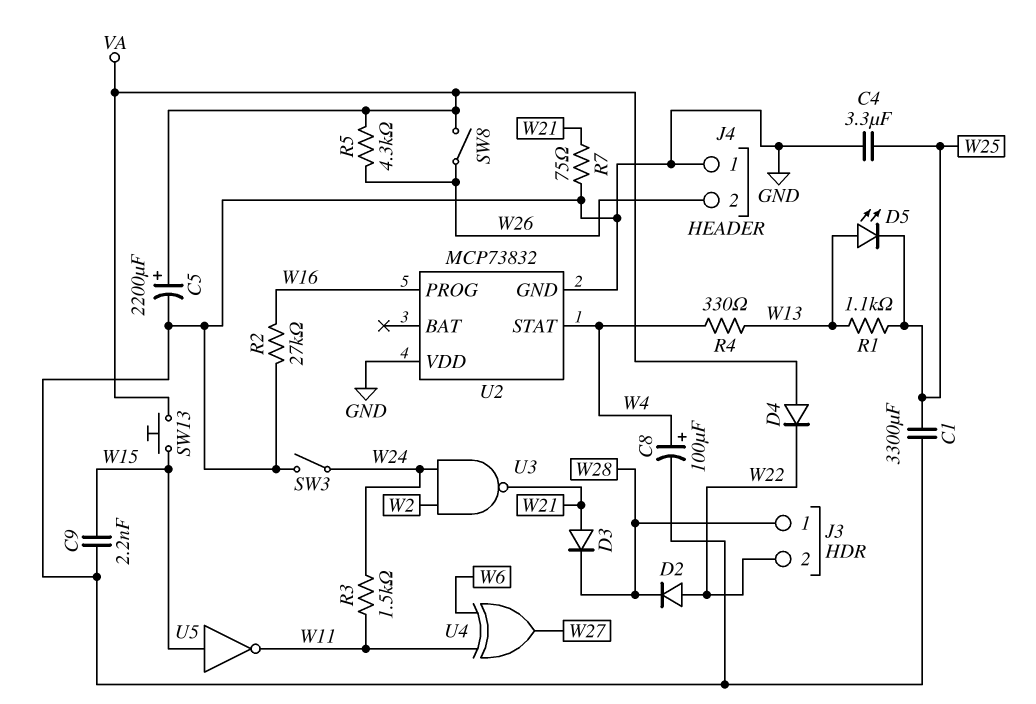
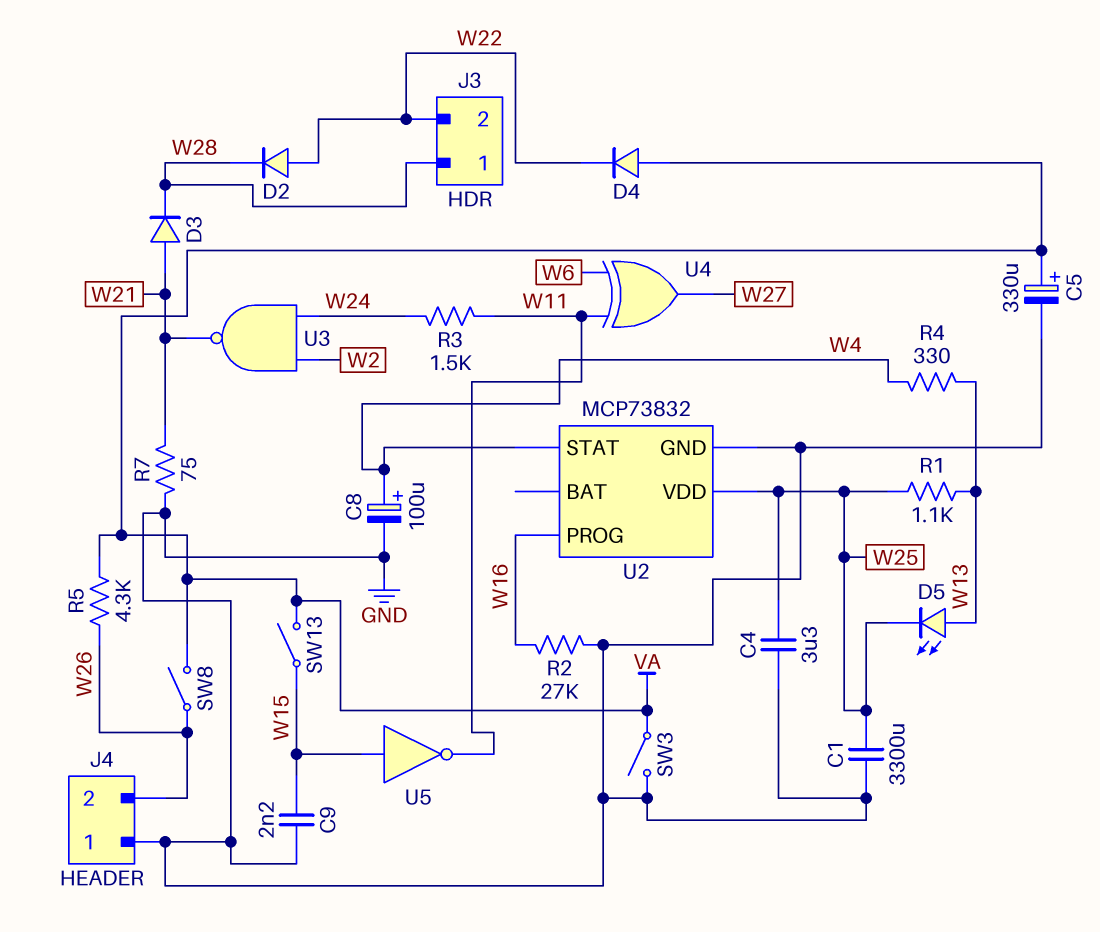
C5: 2200uF (plus VA, minus GND) -> 330uF (plus VA, minus GND)
SW3: switch (GND, W24) -> switch (GND, VA)
SW13: button (VA, W15) -> switch (VA, W15)
U2 pin VDD: GND -> W25

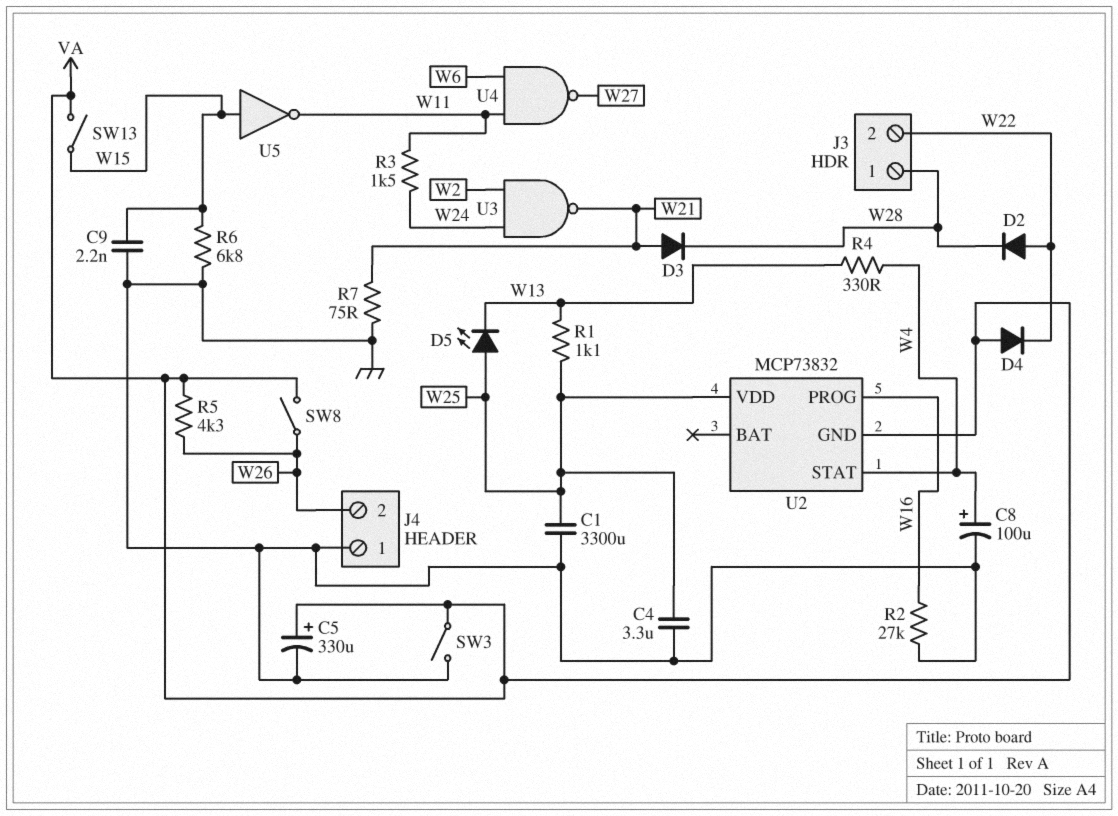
D5: LED (A W13, K W25) -> LED (A W25, K W13)
R6: none -> 6.8k (GND, W15)
U2 pin GND: GND -> VA
U4: XOR (in W6, in W11, out W27) -> NAND (in W6, in W11, out W27)

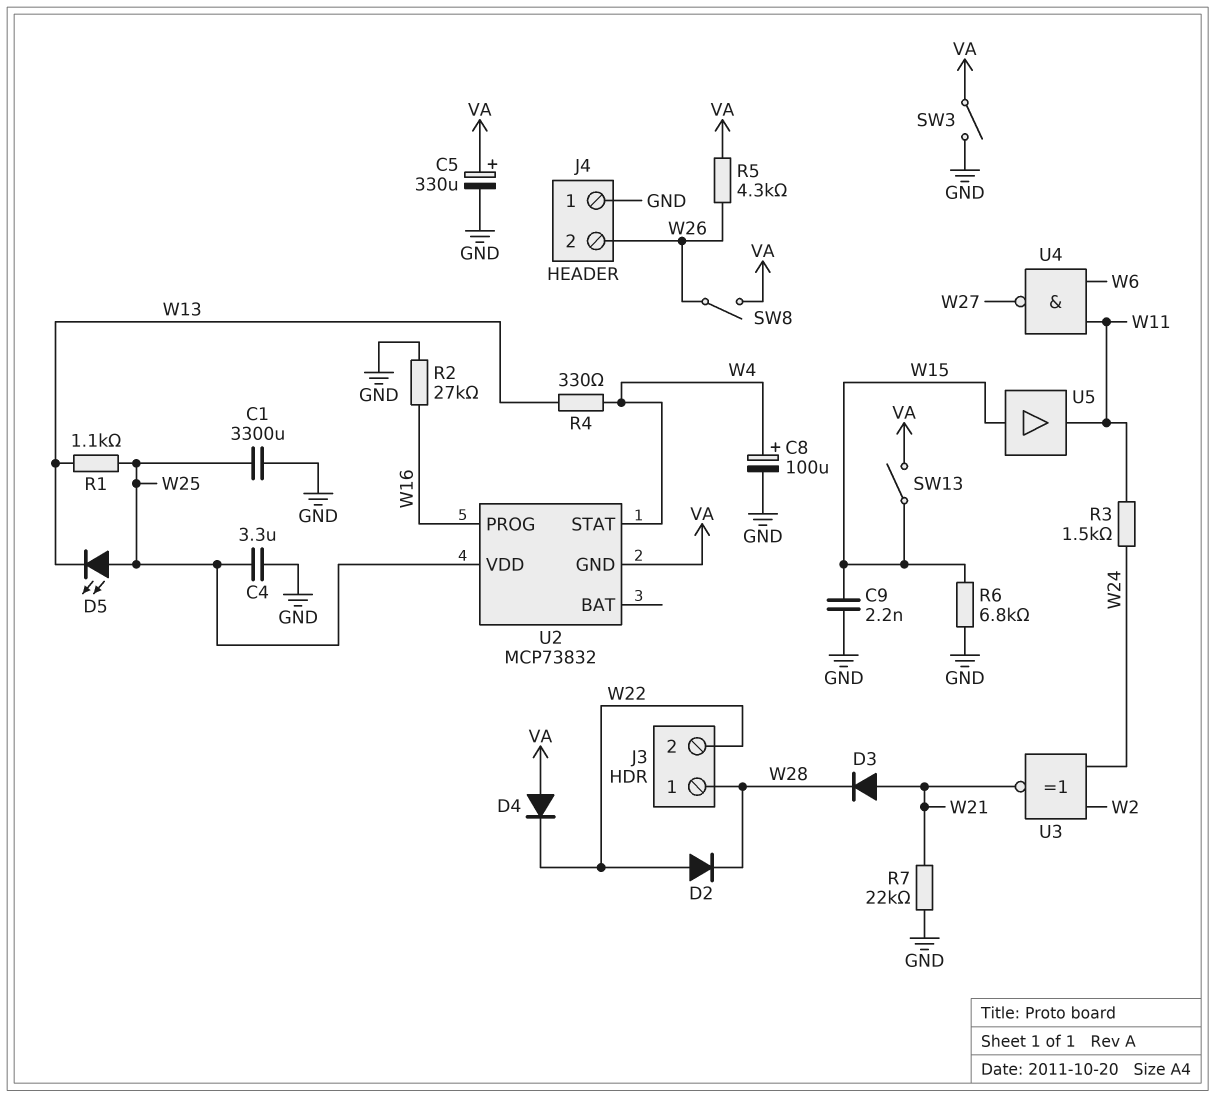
R7: 75 (GND, W21) -> 22k (GND, W21)
U3: NAND (in W2, in W24, out W21) -> XNOR (in W2, in W24, out W21)
U5: NOT (in W15, out W11) -> buffer (in W15, out W11)

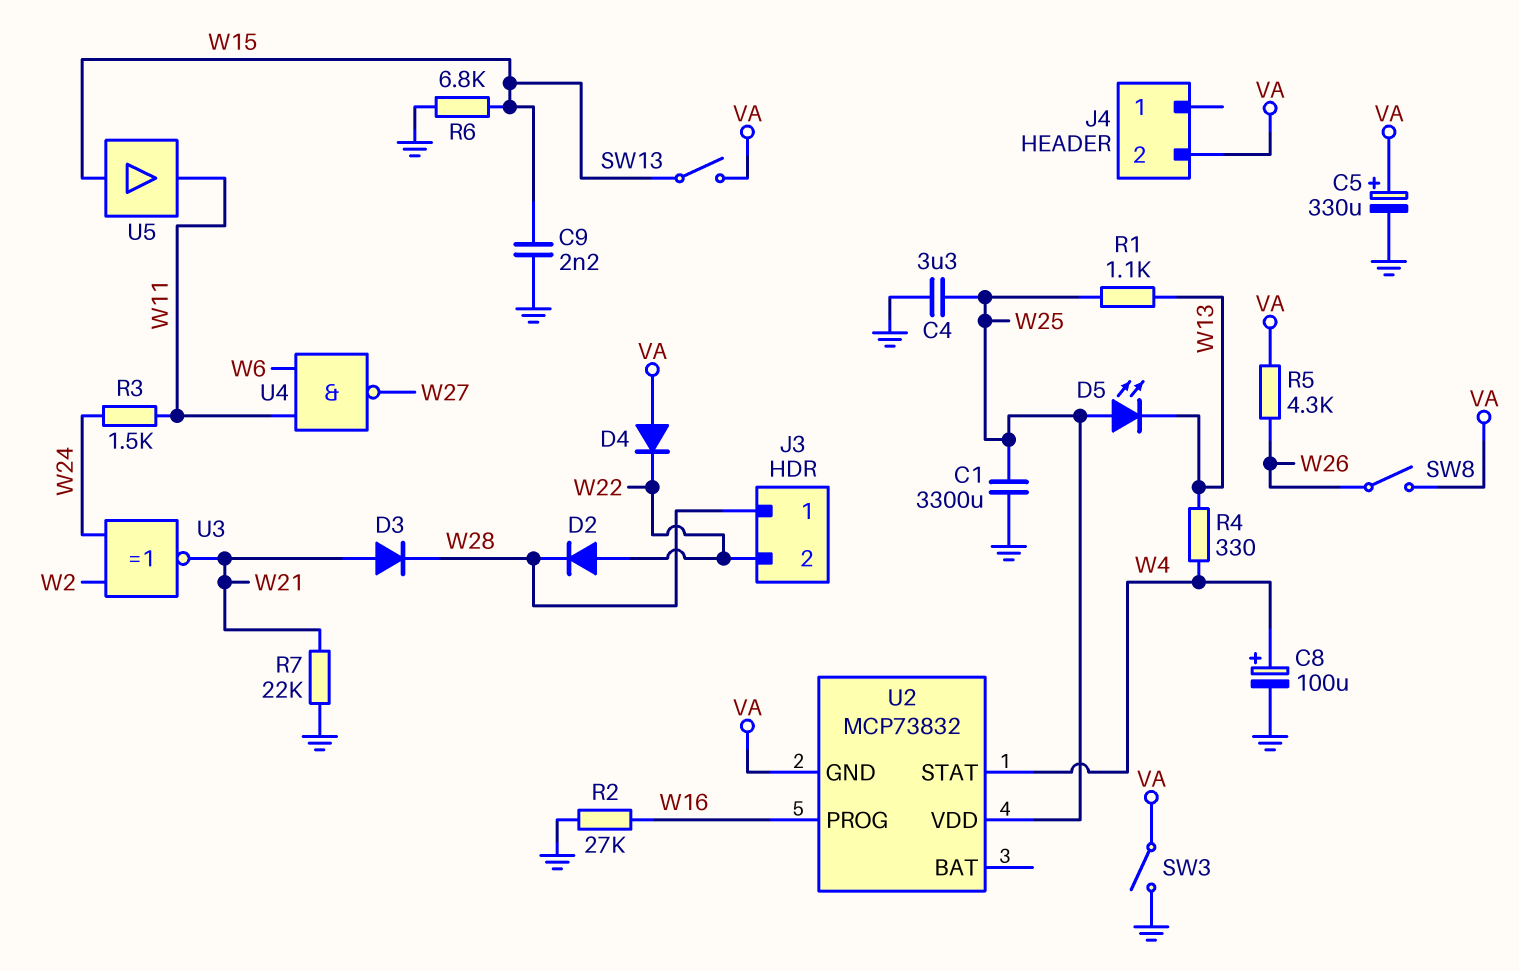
J4 pin 1: GND -> none
J4 pin 2: W26 -> VA

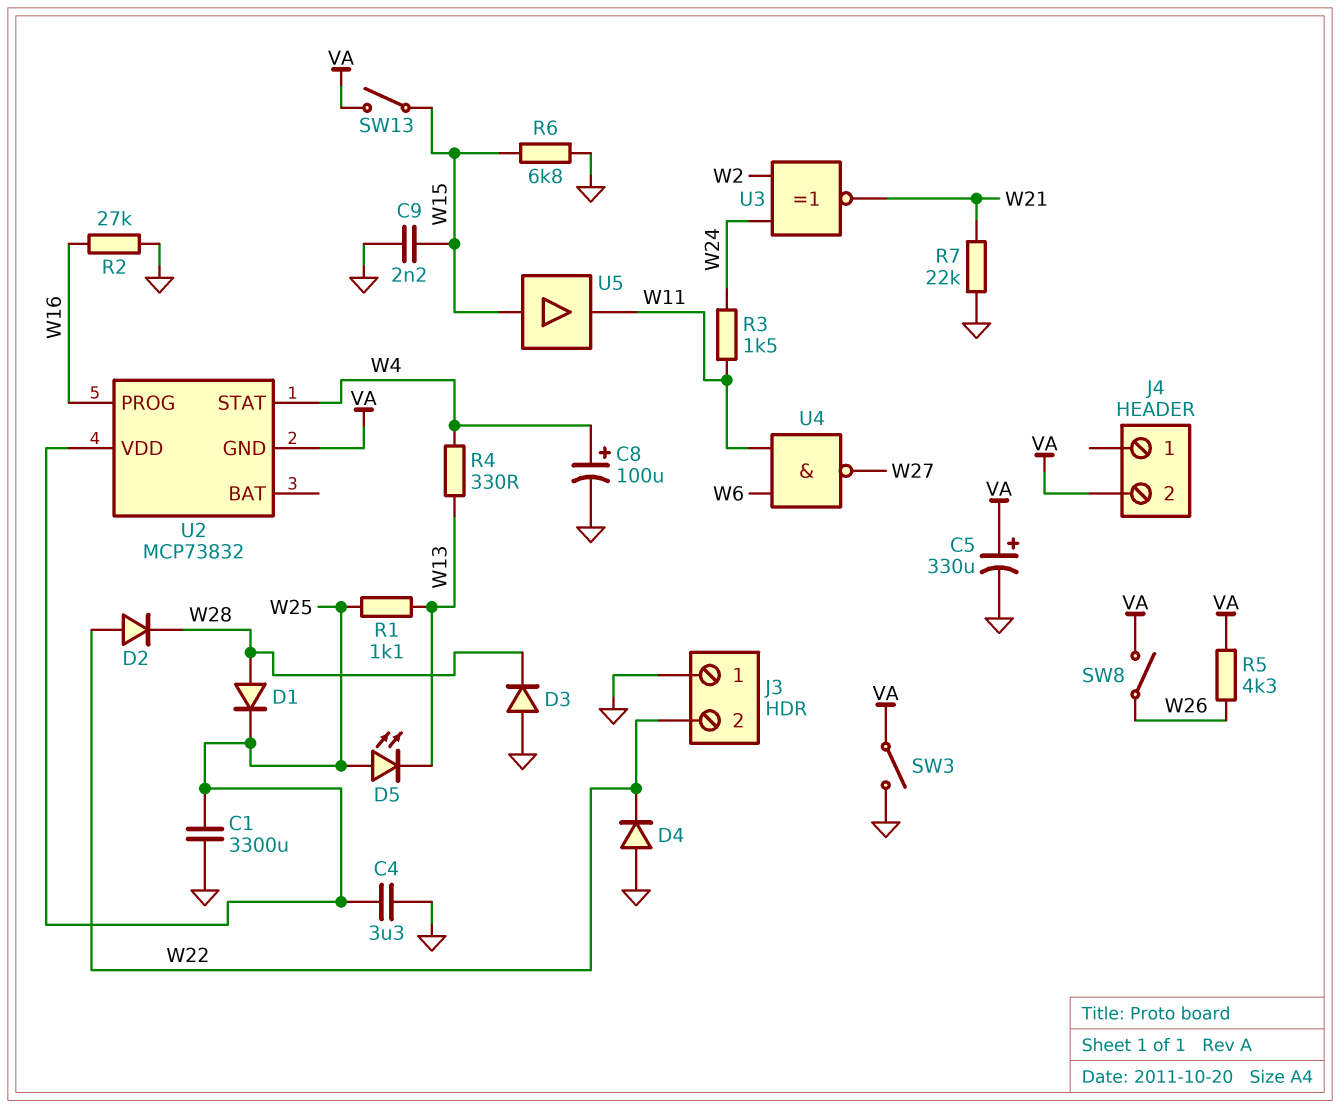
D1: none -> diode (A W28, K W25)
D3: diode (A W21, K W28) -> diode (A GND, K W28)
D4: diode (A VA, K W22) -> diode (A GND, K W22)
J3 pin 1: W28 -> GND

